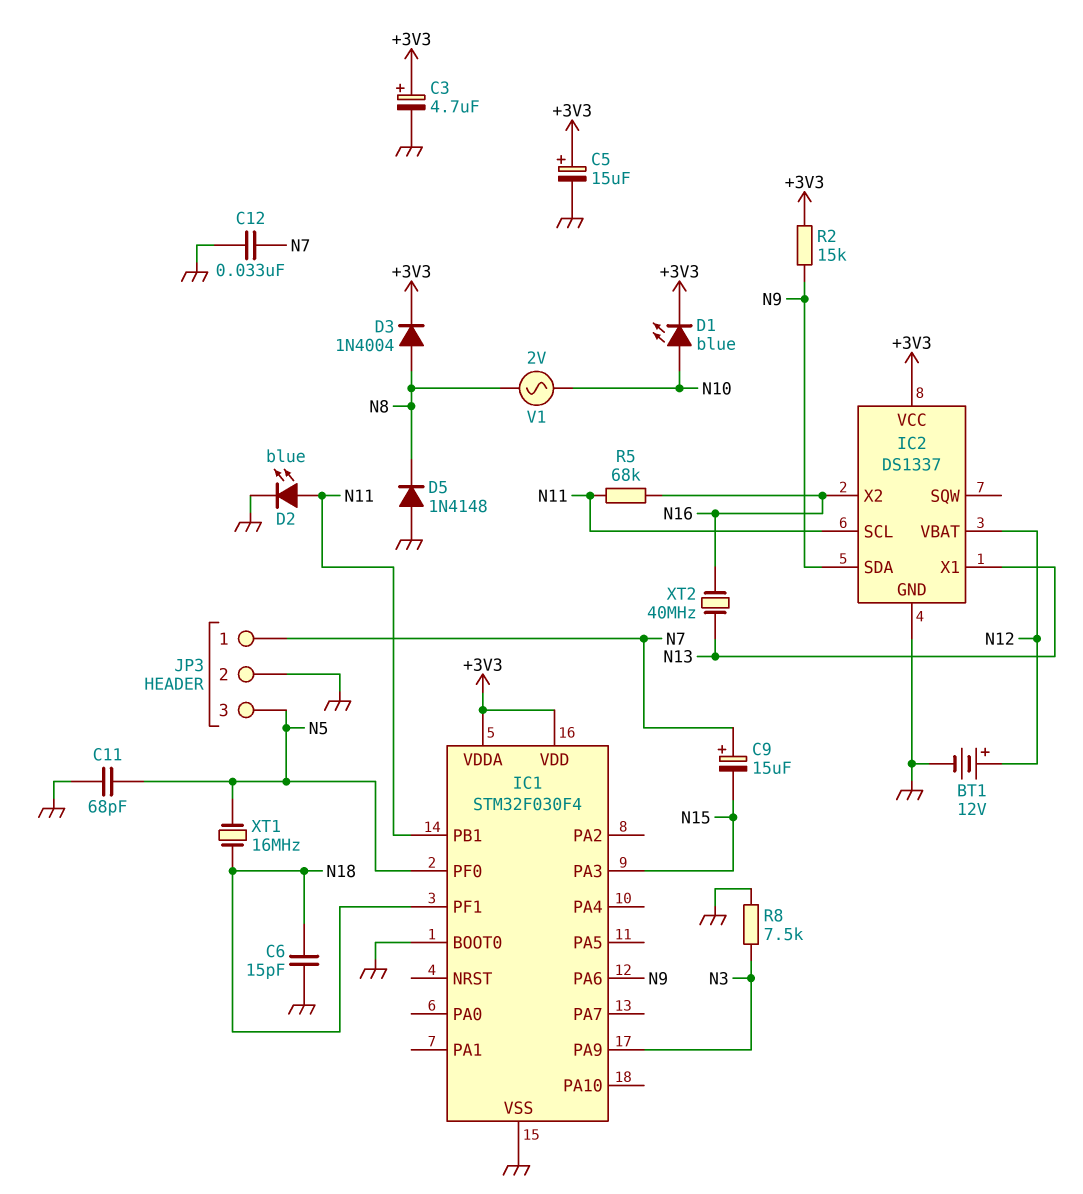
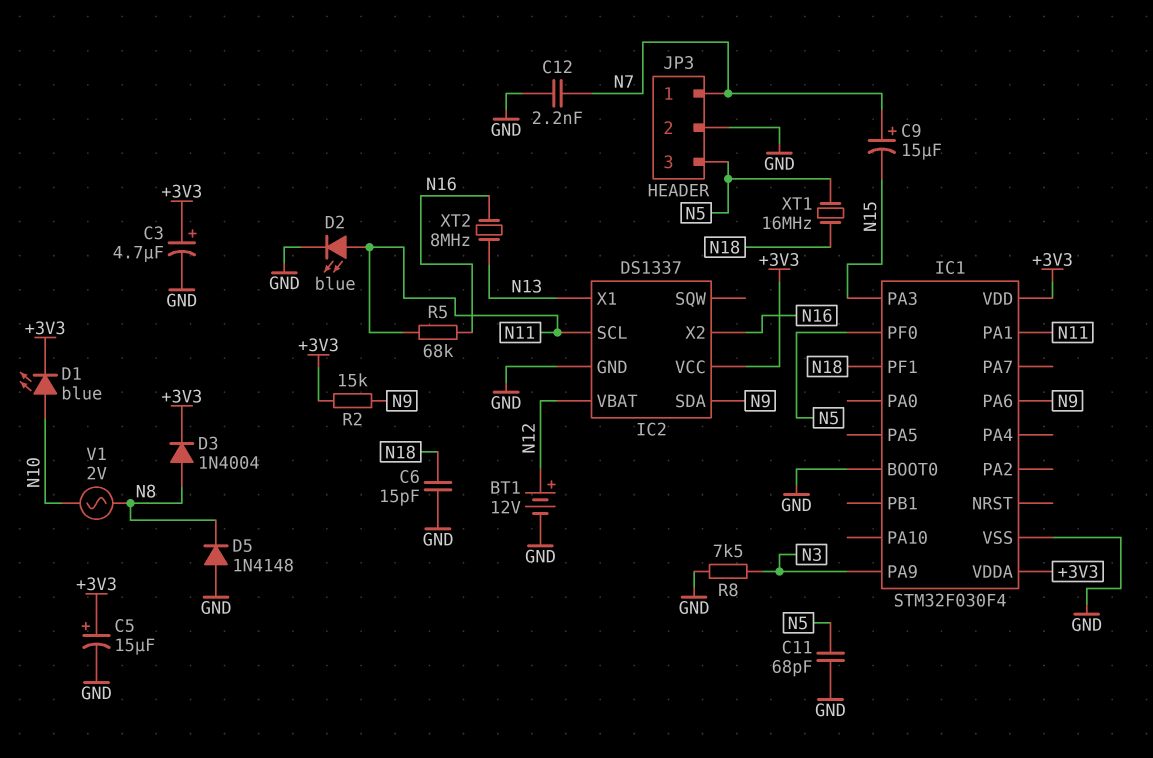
C12: 33nF (GND, N7) -> 2.2nF (GND, N7)
IC1 pin PA1: none -> N11
IC1 pin PB1: N11 -> none
XT2: 40MHz (N13, N16) -> 8MHz (N13, N16)

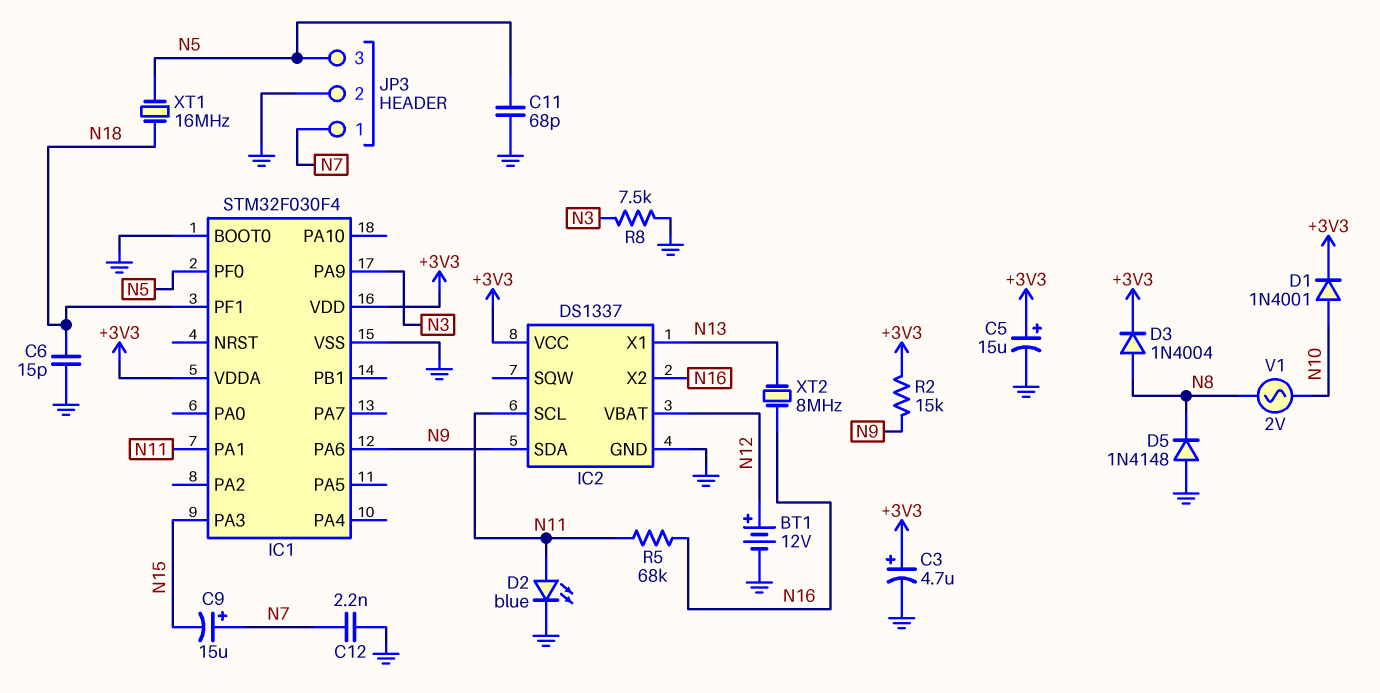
D1: LED blue (A N10, K +3V3) -> diode 1N4001 (A N10, K +3V3)

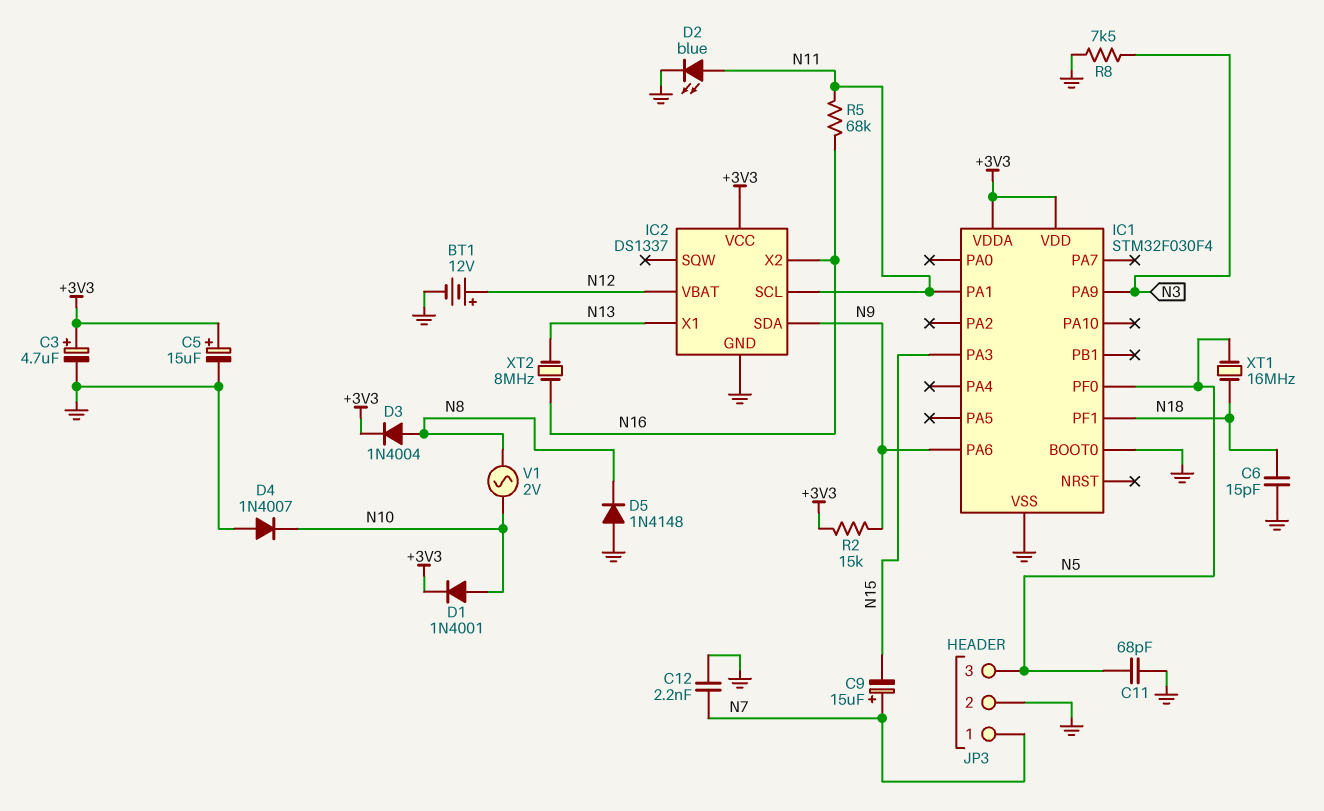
D4: none -> diode 1N4007 (A GND, K N10)

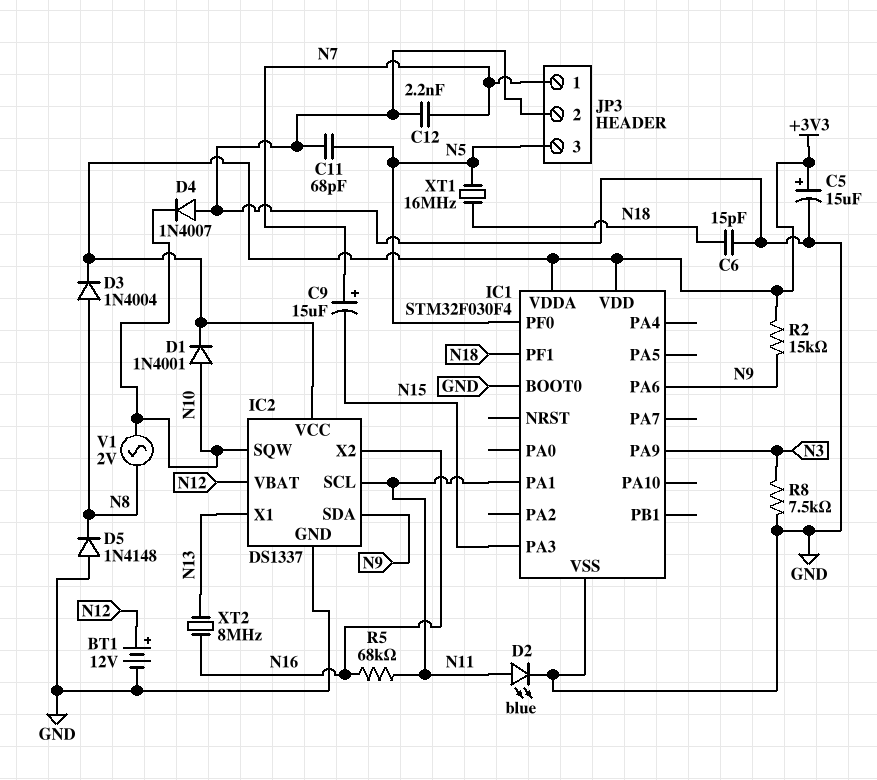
C3: 4.7uF (plus +3V3, minus GND) -> none
IC2 pin SQW: none -> N10

